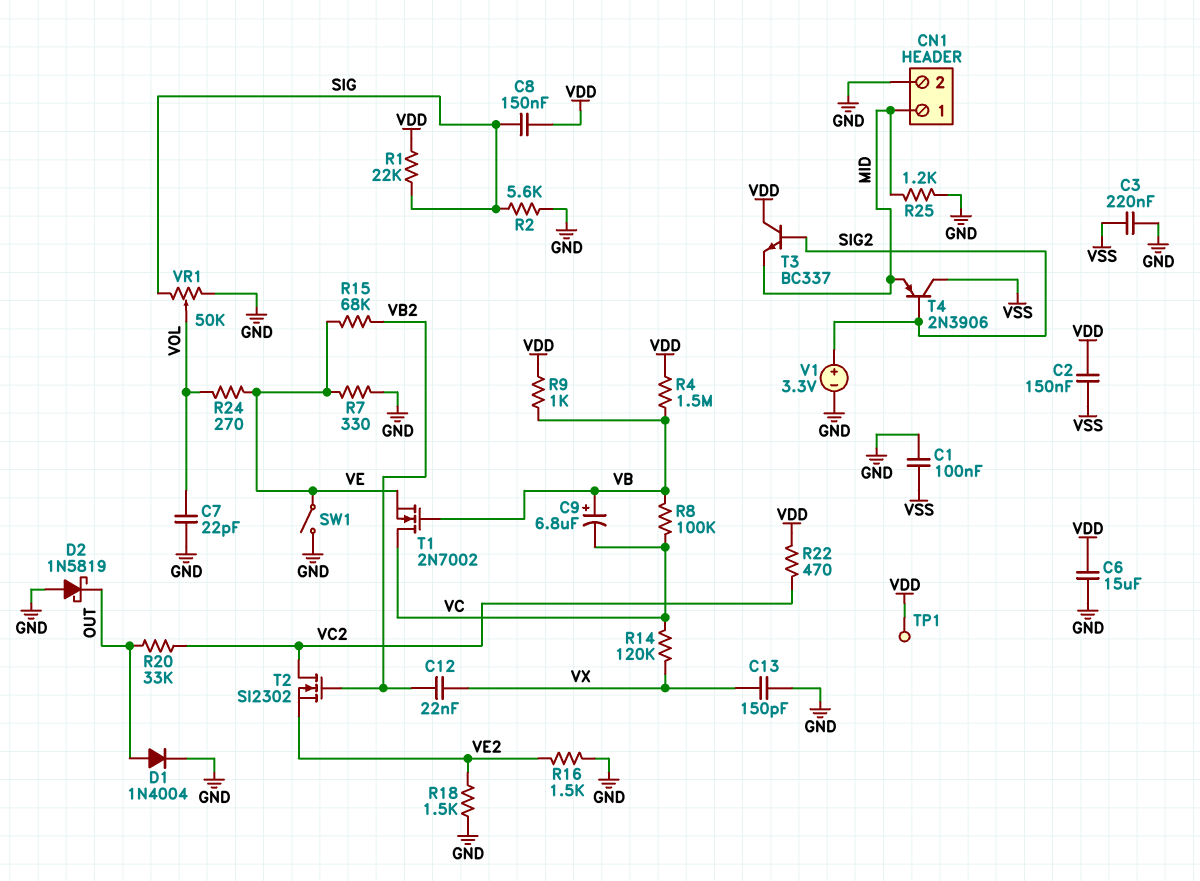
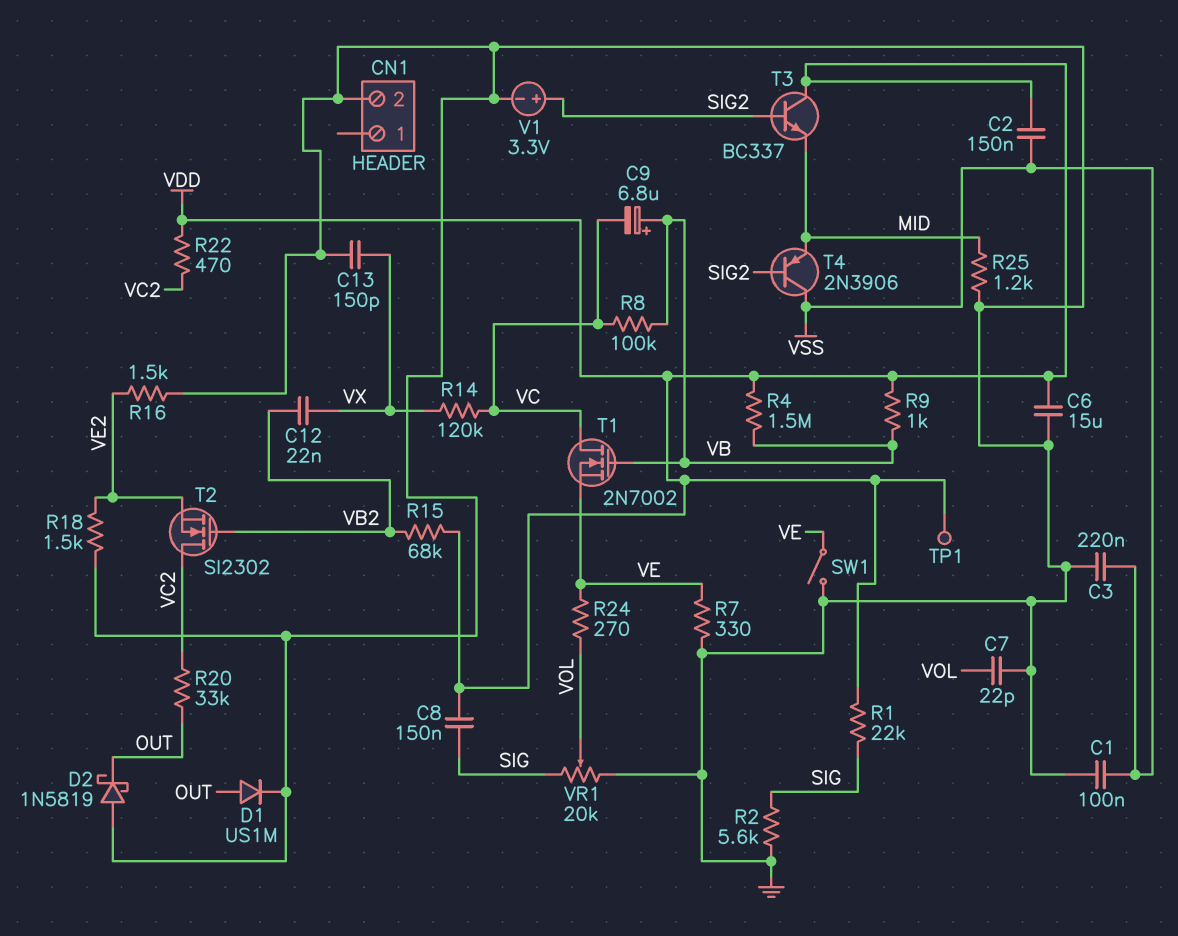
CN1 pin 1: MID -> none
D1: diode 1N4004 (A OUT, K GND) -> diode US1M (A OUT, K GND)
R15: 68k (VB2, VE) -> 68k (VB2, VDD)
VR1: 50k (GND, SIG, wiper VOL) -> 20k (GND, SIG, wiper VOL)

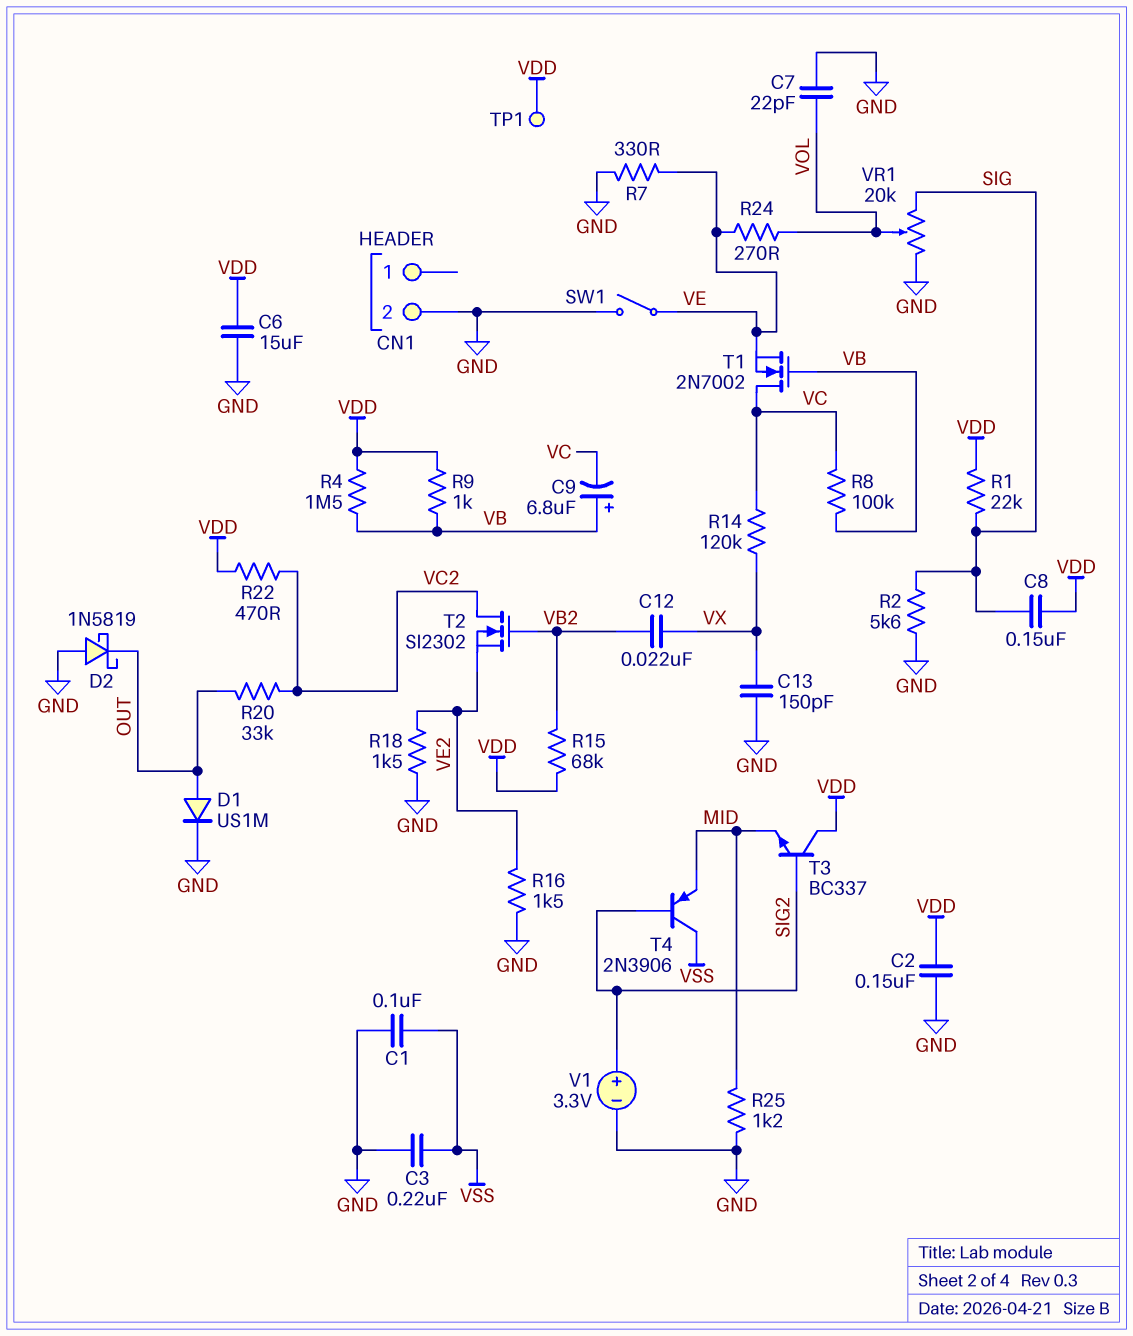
C2: 150nF (VDD, VSS) -> 150nF (GND, VDD)

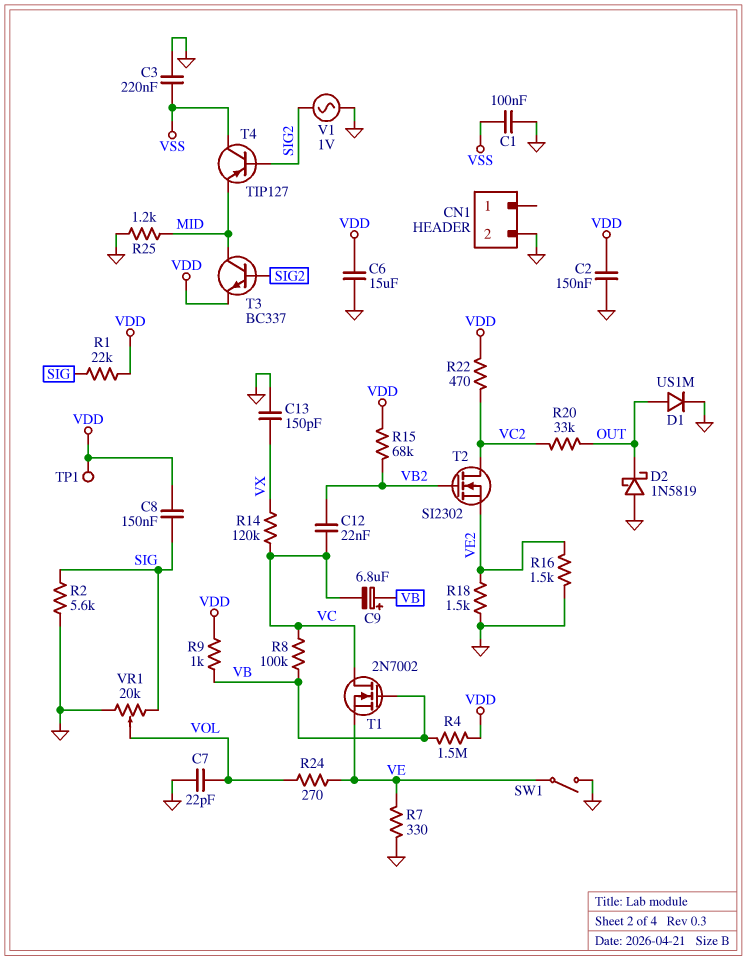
C12: 22nF (VB2, VX) -> 22nF (VB2, VC)
T3: NPN BC337 (B SIG2, C VDD, E MID) -> NPN BC337 (B SIG2, C MID, E VDD)
T4: PNP 2N3906 (B SIG2, C VSS, E MID) -> PNP TIP127 (B SIG2, C VSS, E MID)
V1: 3.3V (plus SIG2, minus GND) -> AC 1V (GND, SIG2)

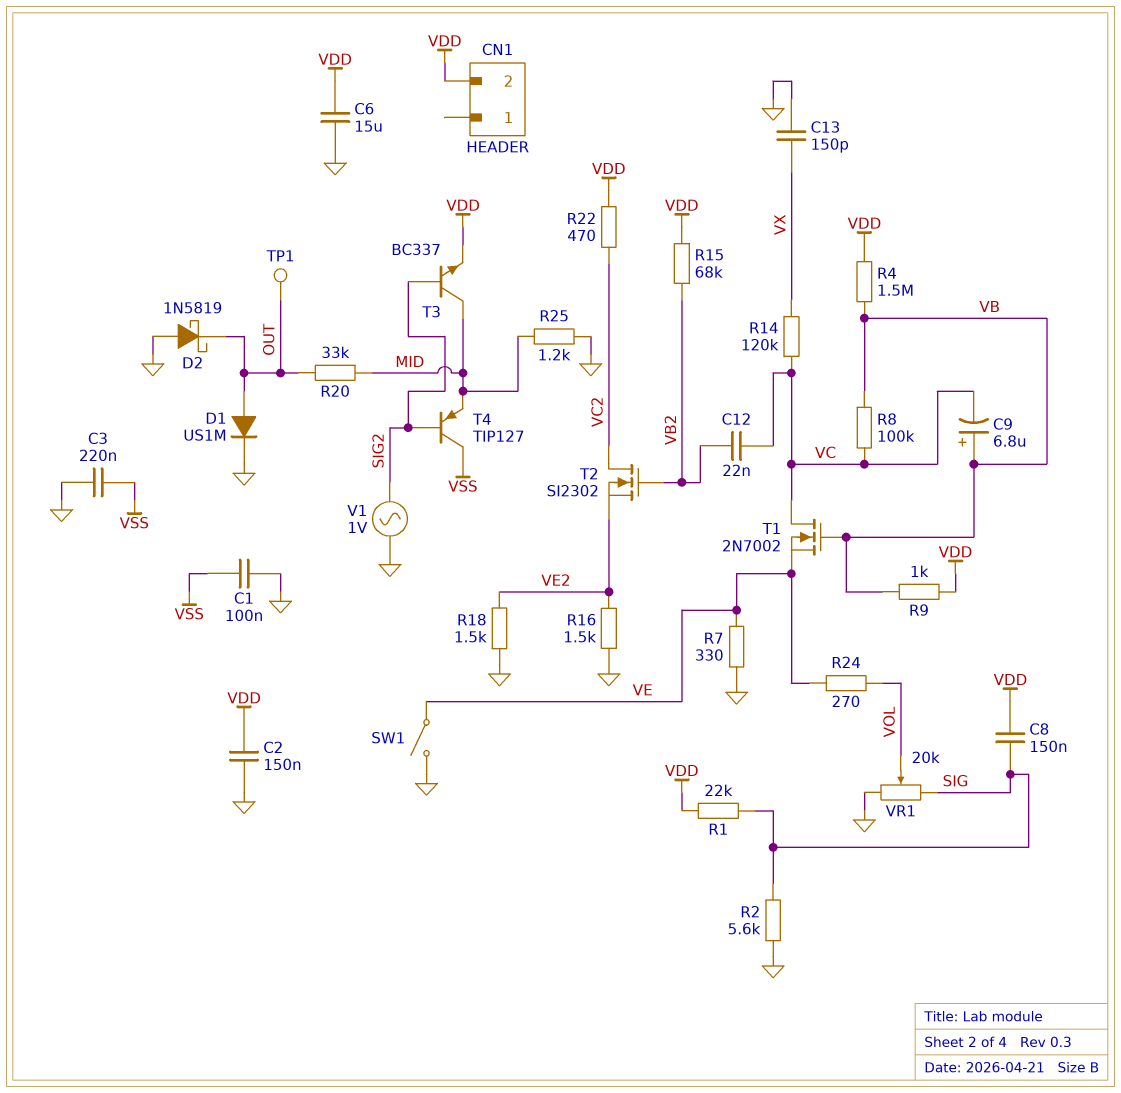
C7: 22pF (GND, VOL) -> none
CN1 pin 2: GND -> VDD
R20: 33k (OUT, VC2) -> 33k (MID, OUT)
TP1: test point (VDD) -> test point (OUT)

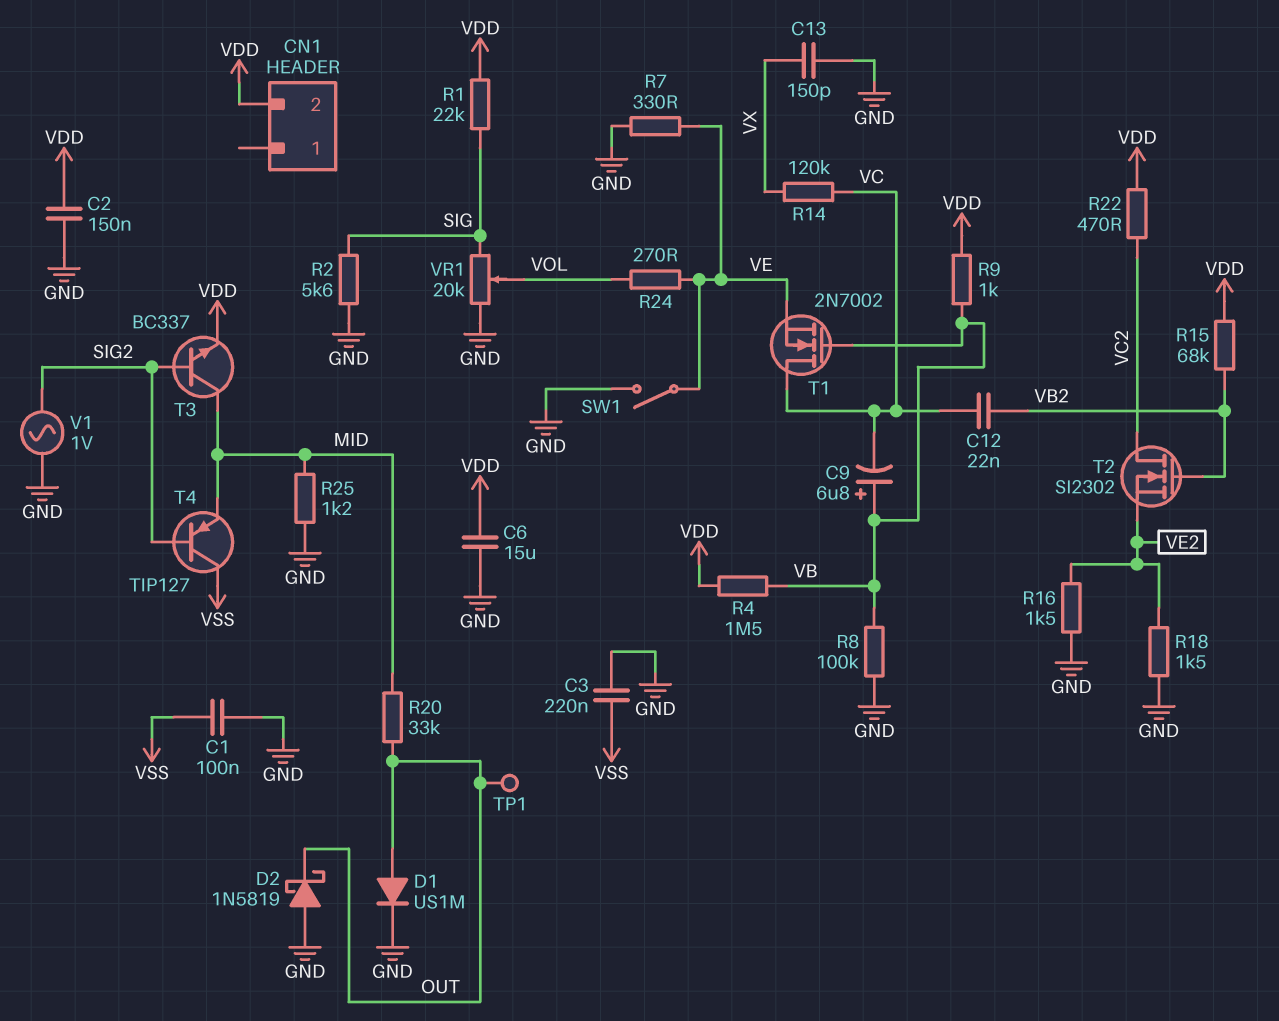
C8: 150nF (SIG, VDD) -> none
R8: 100k (VB, VC) -> 100k (GND, VB)

